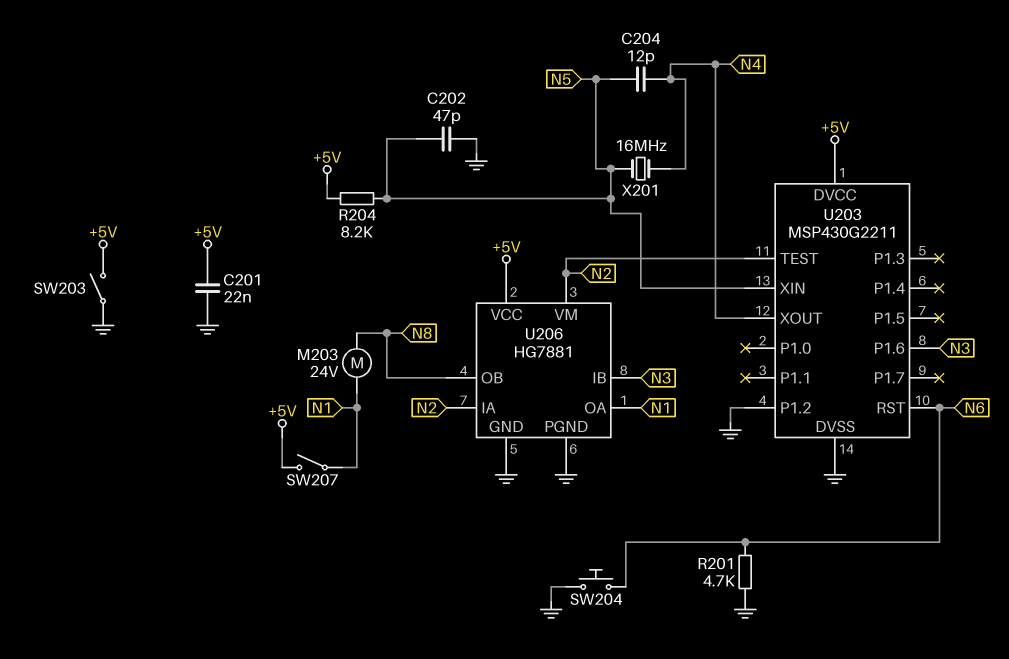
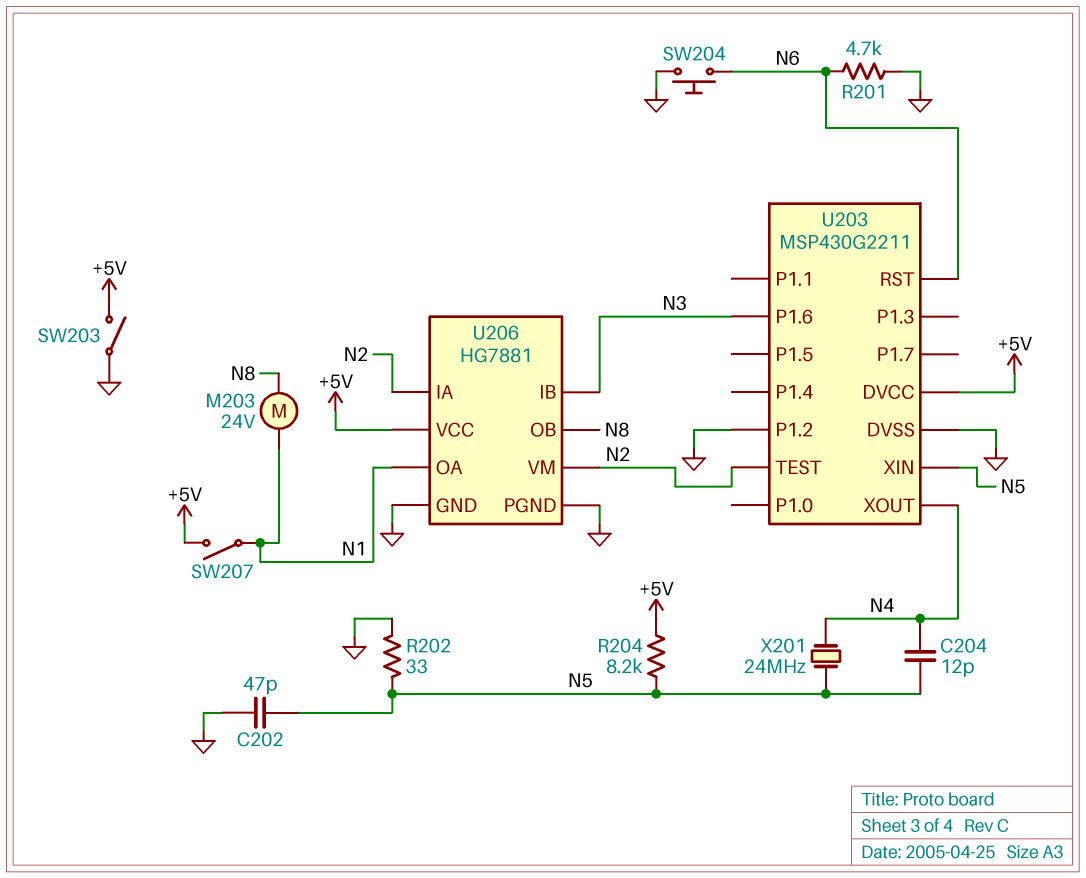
C201: 22nF (+5V, GND) -> none
R202: none -> 33 (GND, N5)
X201: 16MHz (N4, N5) -> 24MHz (N4, N5)

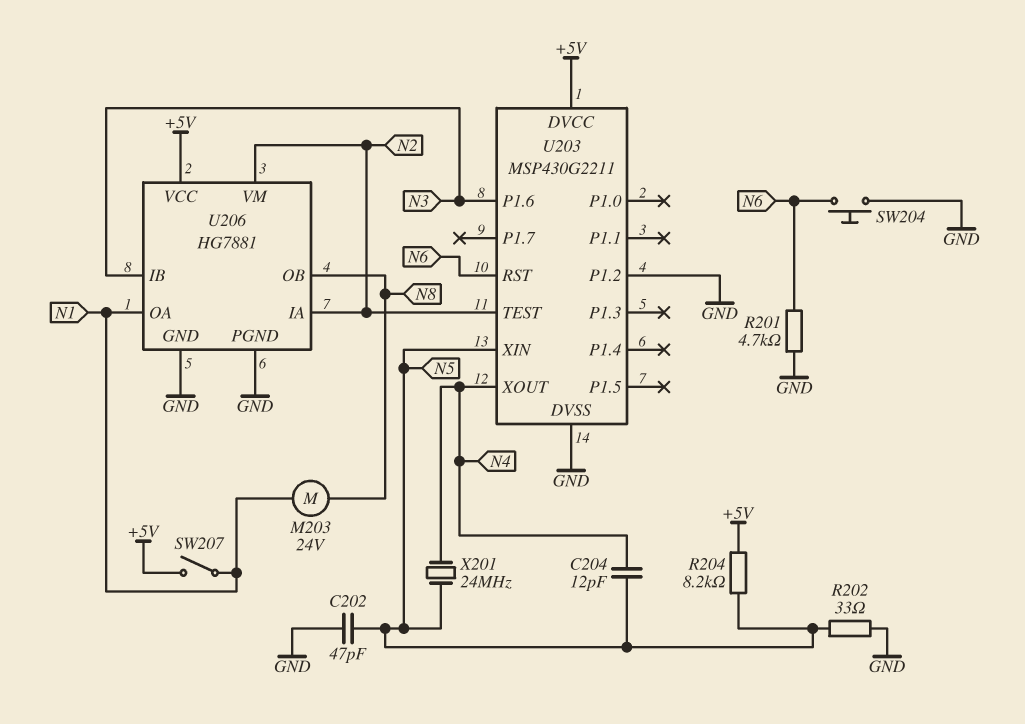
SW203: switch (+5V, GND) -> none

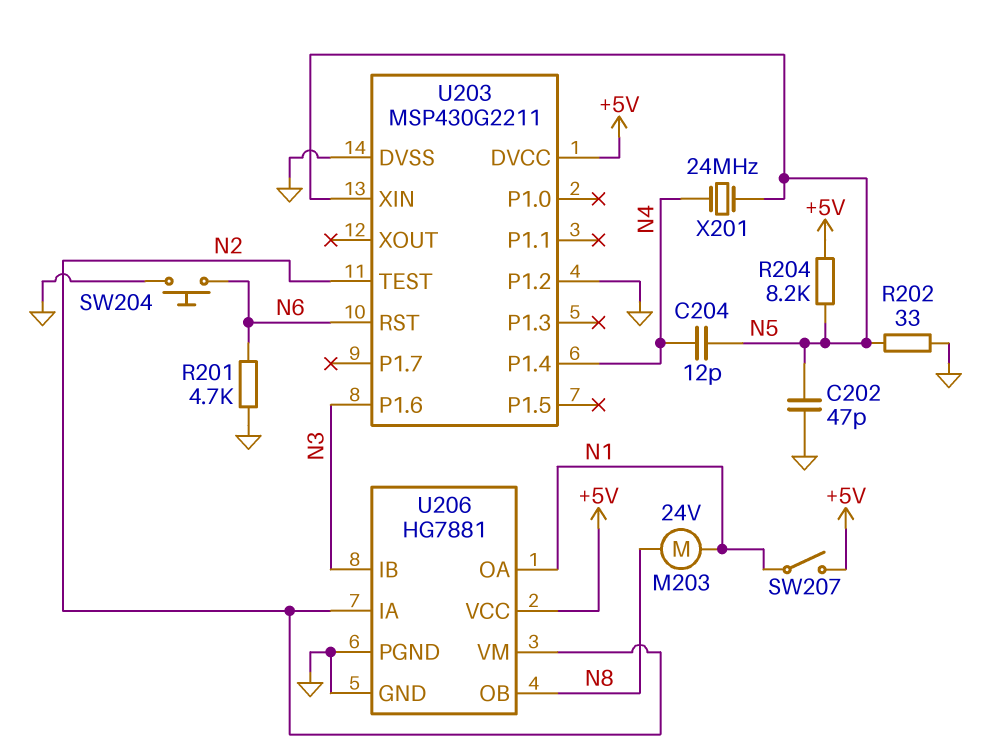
U203 pin P1.4: none -> N4
U203 pin XOUT: N4 -> none

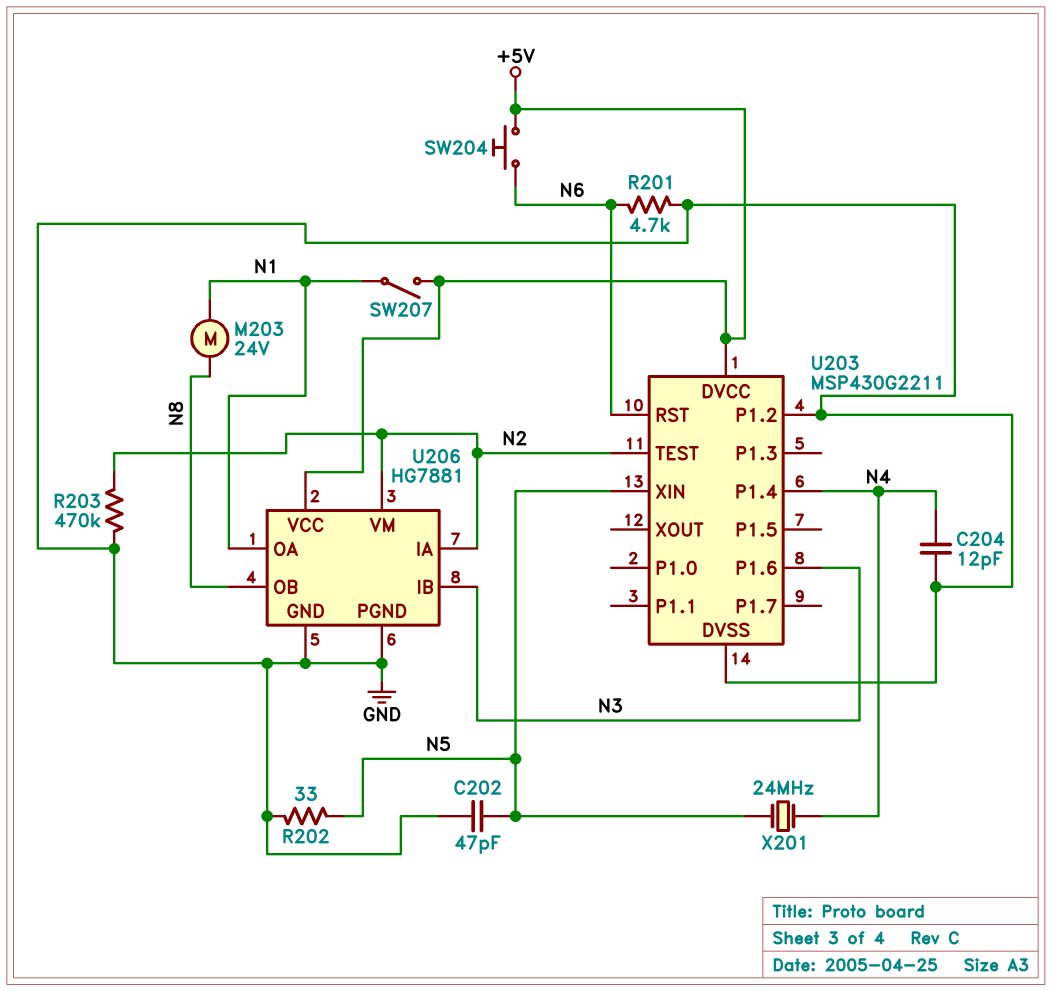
C204: 12pF (N4, N5) -> 12pF (GND, N4)
R203: none -> 470k (GND, N2)
R204: 8.2k (+5V, N5) -> none
SW204: button (GND, N6) -> button (+5V, N6)

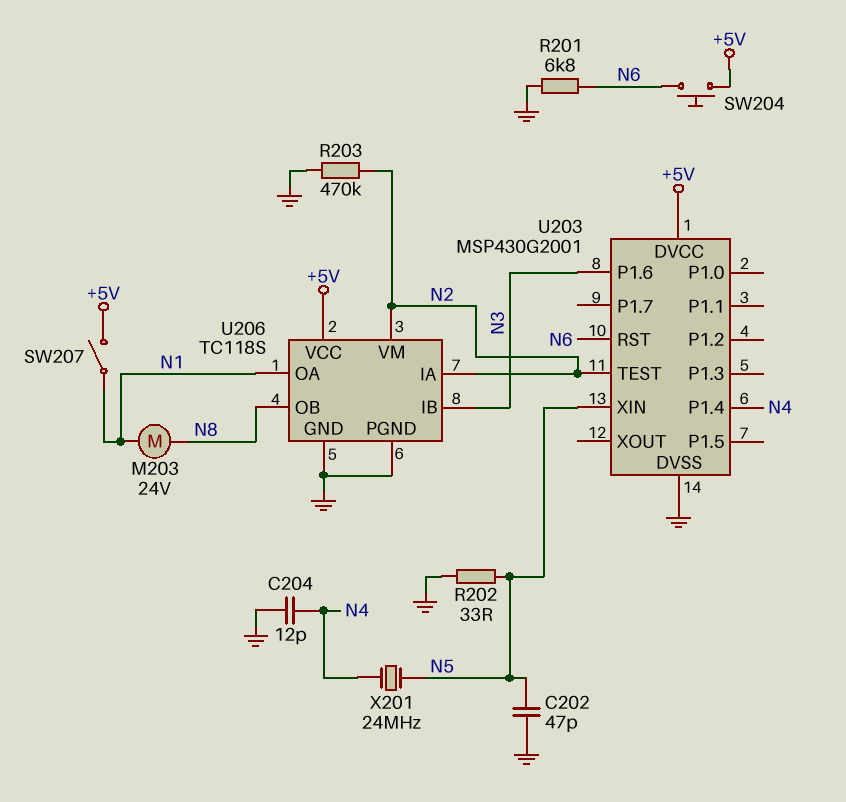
R201: 4.7k (GND, N6) -> 6.8k (GND, N6)
U203: MSP430G2211 -> MSP430G2001
U203 pin P1.2: GND -> none
U206: HG7881 -> TC118S

